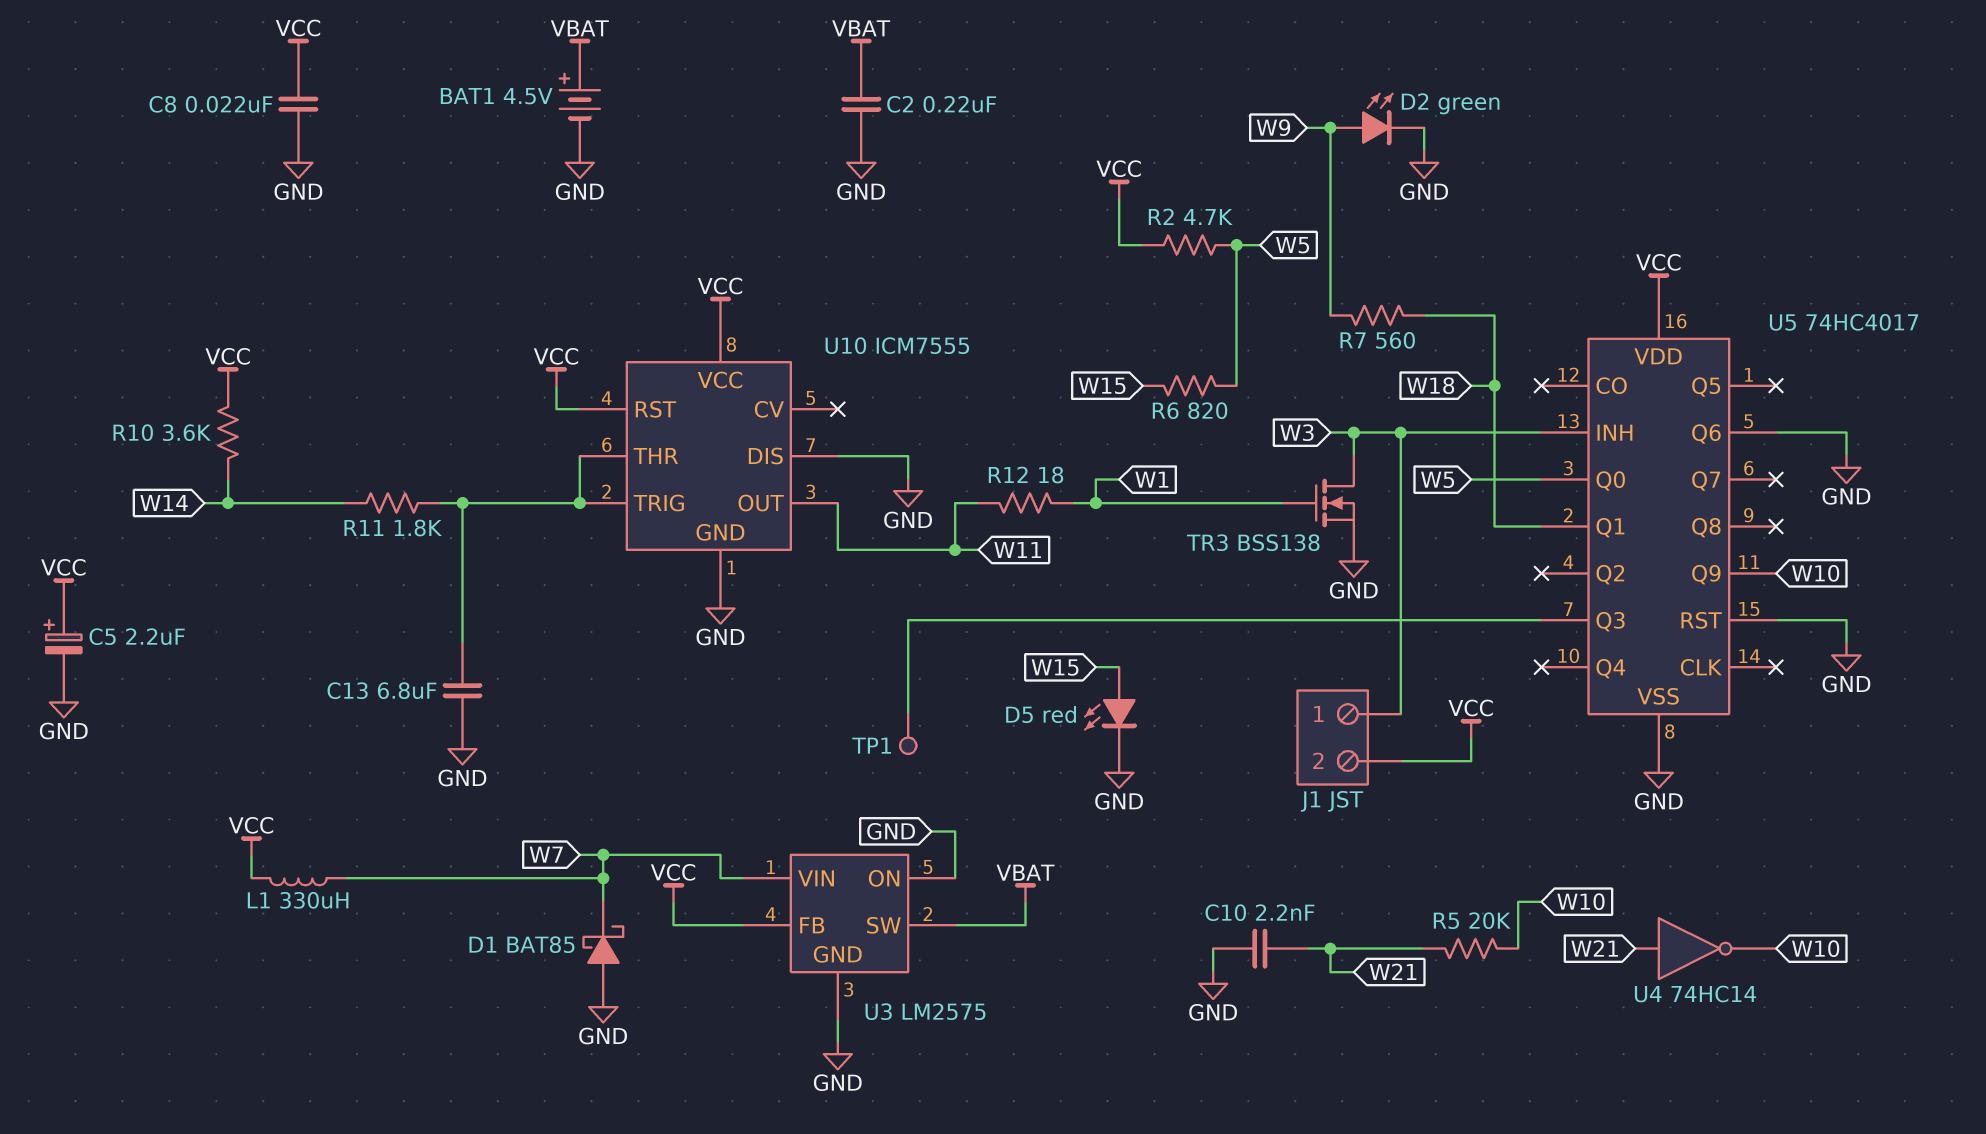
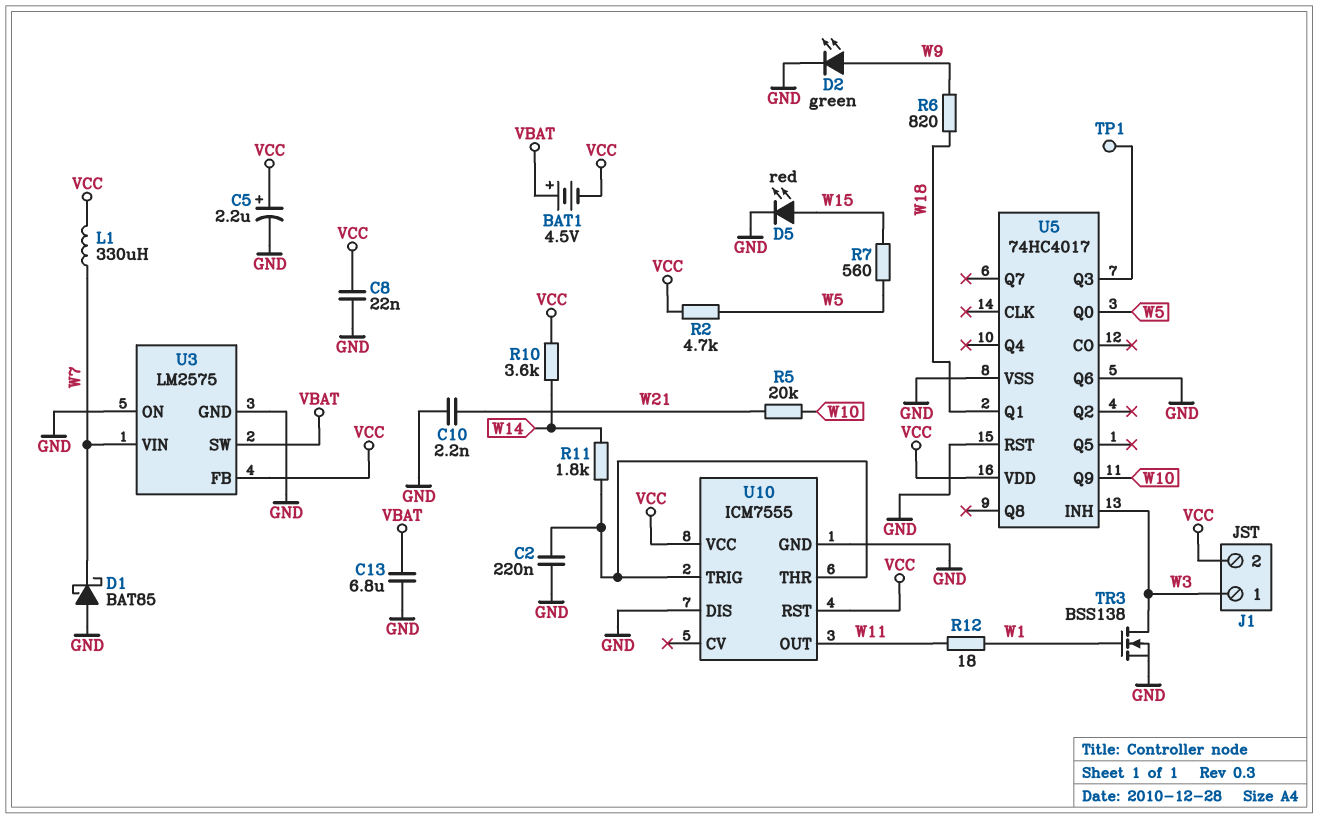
BAT1: 4.5V (plus VBAT, minus GND) -> 4.5V (plus VBAT, minus VCC)
C2: 220nF (GND, VBAT) -> 220nF (GND, U10/THR)
C13: 6.8uF (GND, U10/THR) -> 6.8uF (GND, VBAT)
R6: 820 (W5, W15) -> 820 (W9, W18)
R7: 560 (W9, W18) -> 560 (W5, W15)
U4: NOT 74HC14 (in W21, out W10) -> none

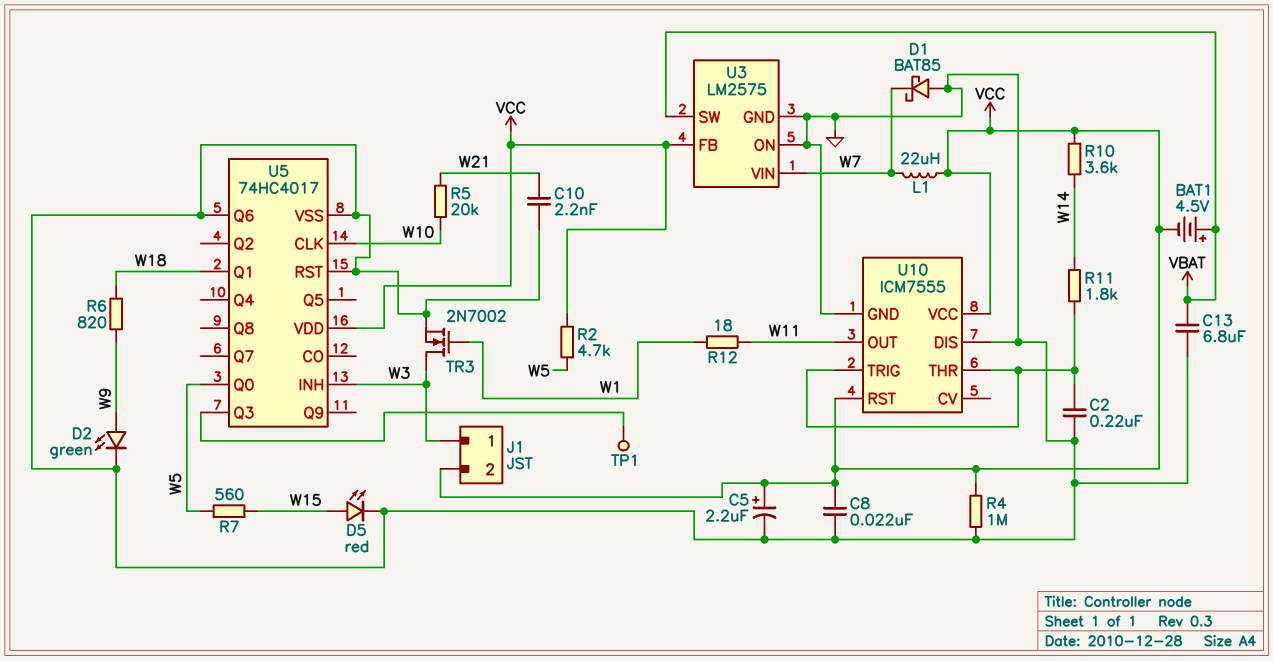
L1: 330uH (VCC, W7) -> 22uH (VCC, W7)
R4: none -> 1M (GND, VCC)
TR3: NMOS BSS138 (G W1, D W3, S GND) -> NMOS 2N7002 (G W1, D W3, S GND)
U5 pin CLK: none -> W10
U5 pin Q9: W10 -> none

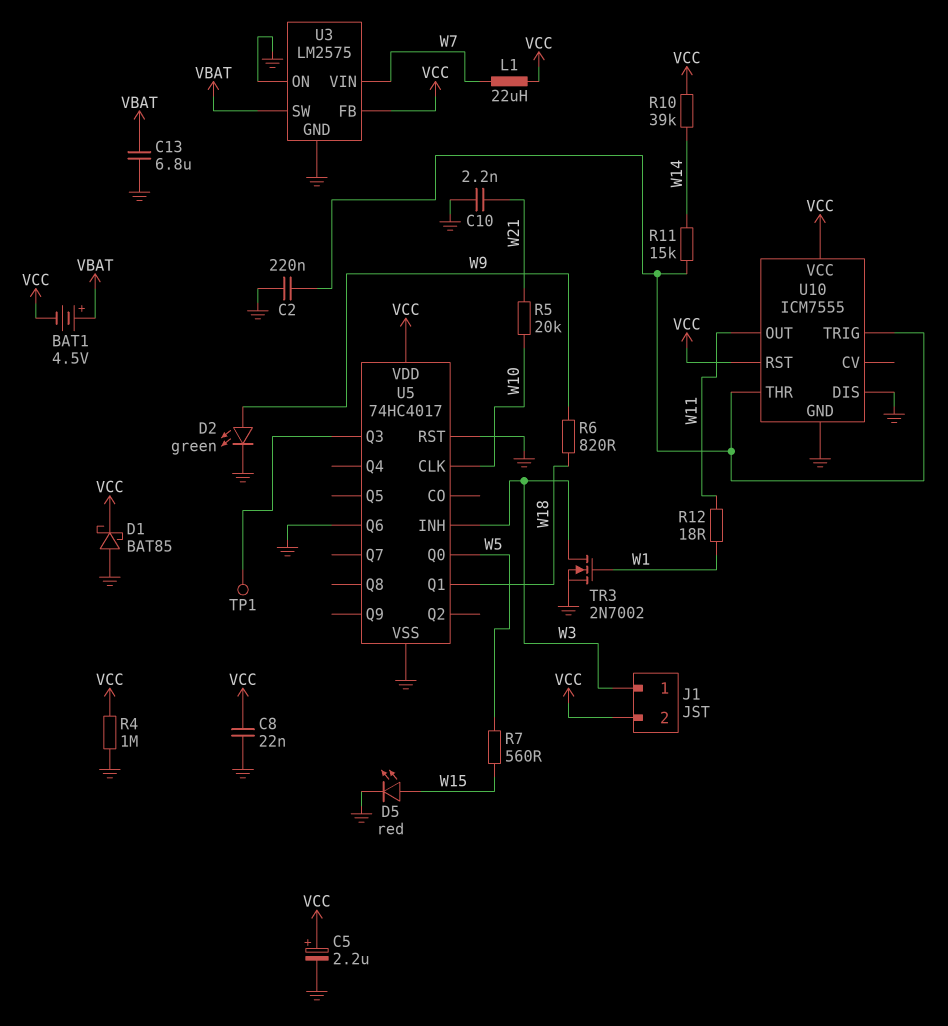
D1: schottky BAT85 (A GND, K W7) -> schottky BAT85 (A GND, K VCC)
R2: 4.7k (VCC, W5) -> none
R10: 3.6k (VCC, W14) -> 39k (VCC, W14)
R11: 1.8k (U10/THR, W14) -> 15k (U10/THR, W14)

